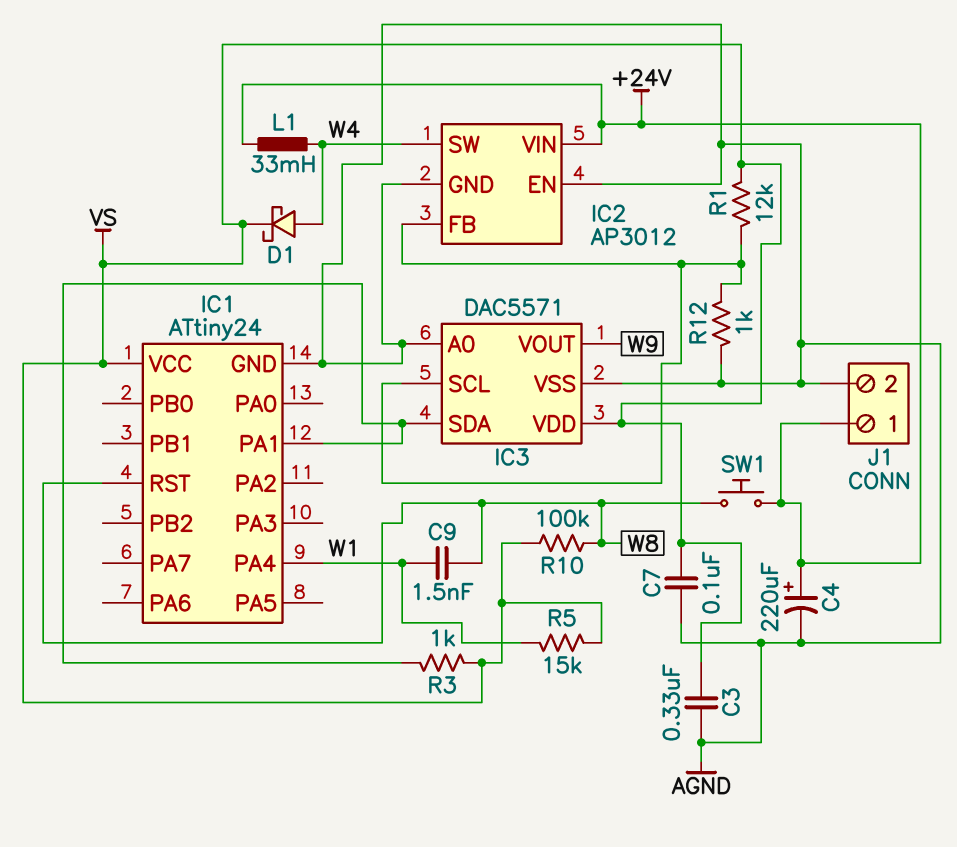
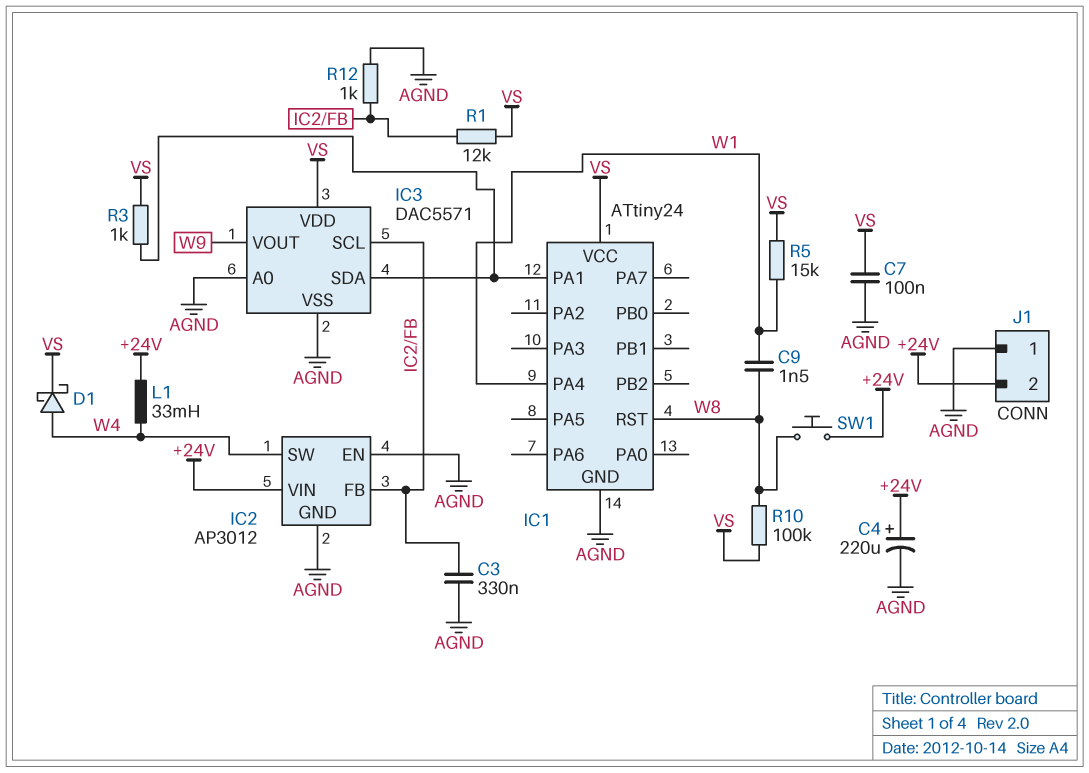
C3: 330nF (AGND, VS) -> 330nF (AGND, IC2/FB)
J1 pin 1: +24V -> AGND
J1 pin 2: AGND -> +24V

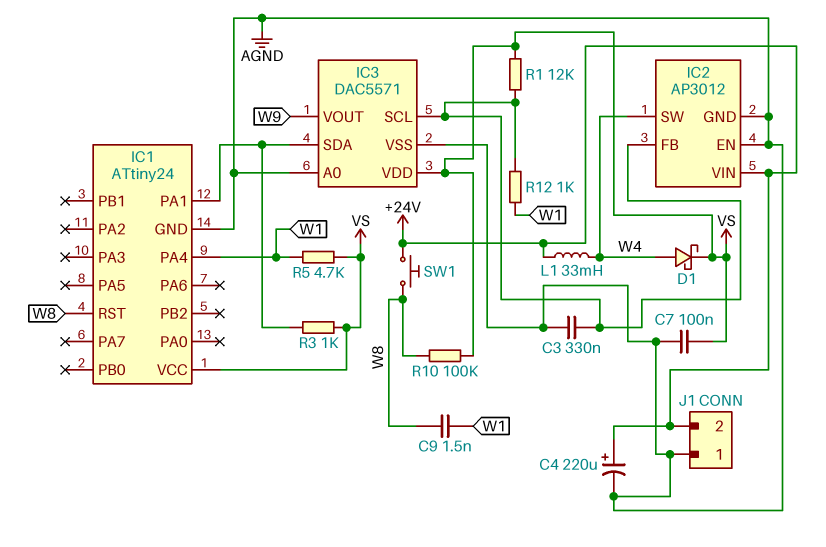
R5: 15k (VS, W1) -> 4.7k (VS, W1)
R12: 1k (AGND, IC2/FB) -> 1k (IC2/FB, W1)

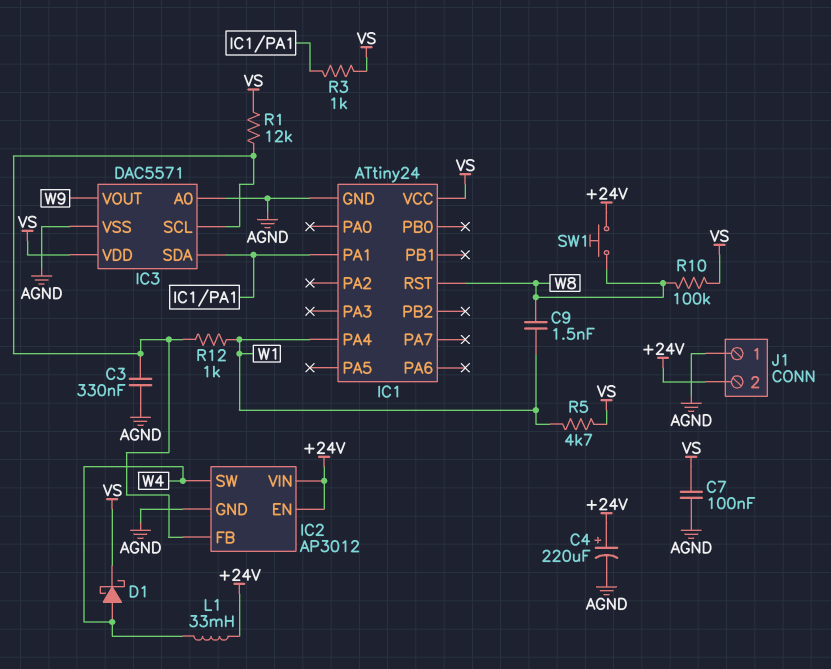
IC2 pin EN: AGND -> +24V

